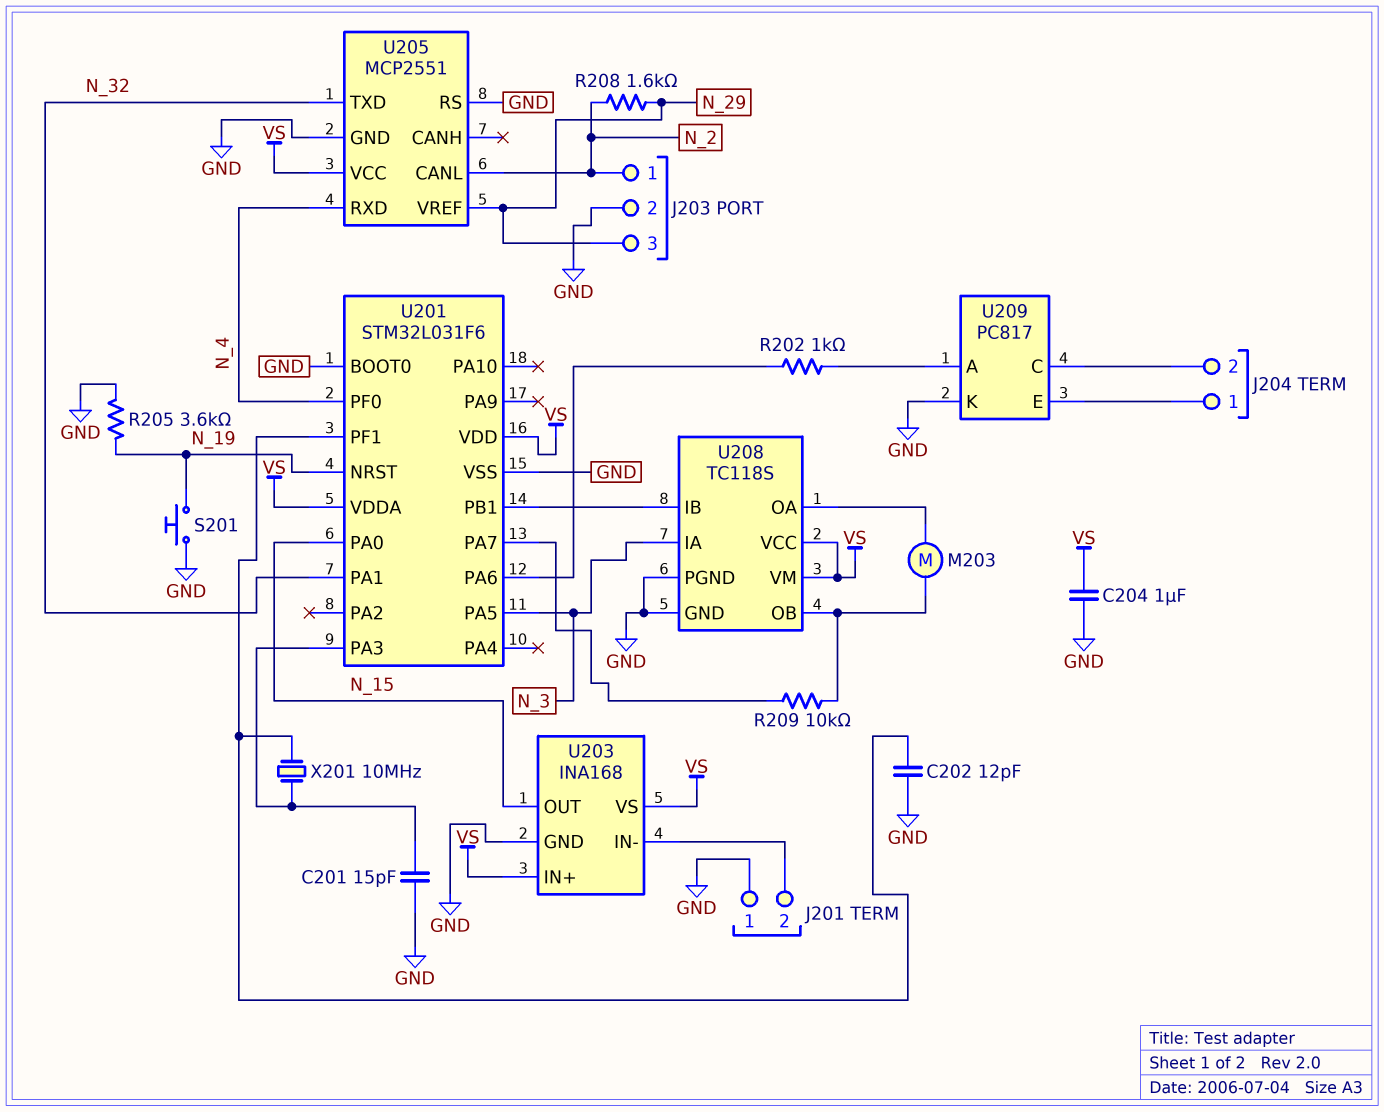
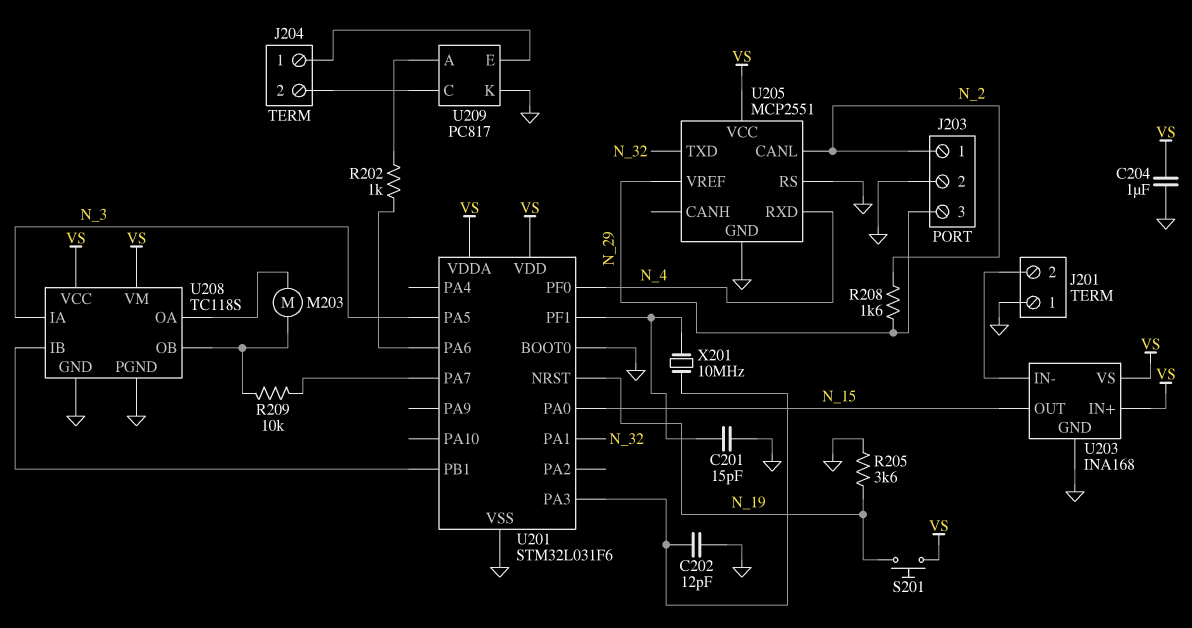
C201: 15pF (GND, U201/PA3) -> 15pF (GND, U201/PF1)
C202: 12pF (GND, U201/PF1) -> 12pF (GND, U201/PA3)
S201: button (GND, N_19) -> button (N_19, VS)

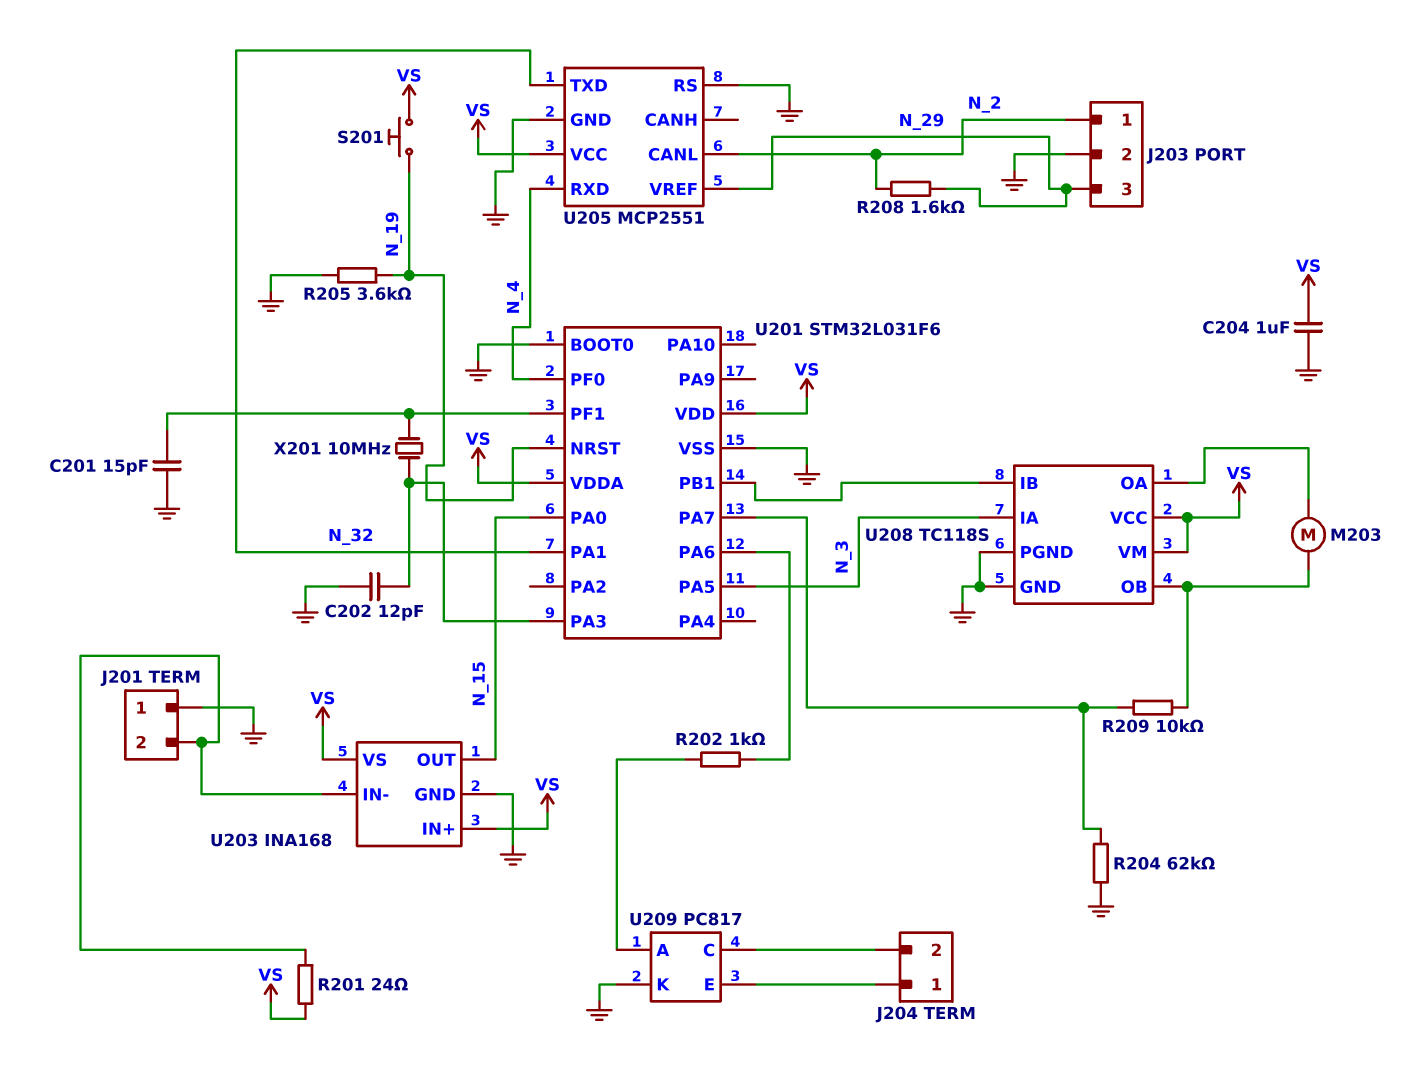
R201: none -> 24 (J201/2, VS)
R204: none -> 62k (GND, U201/PA7)

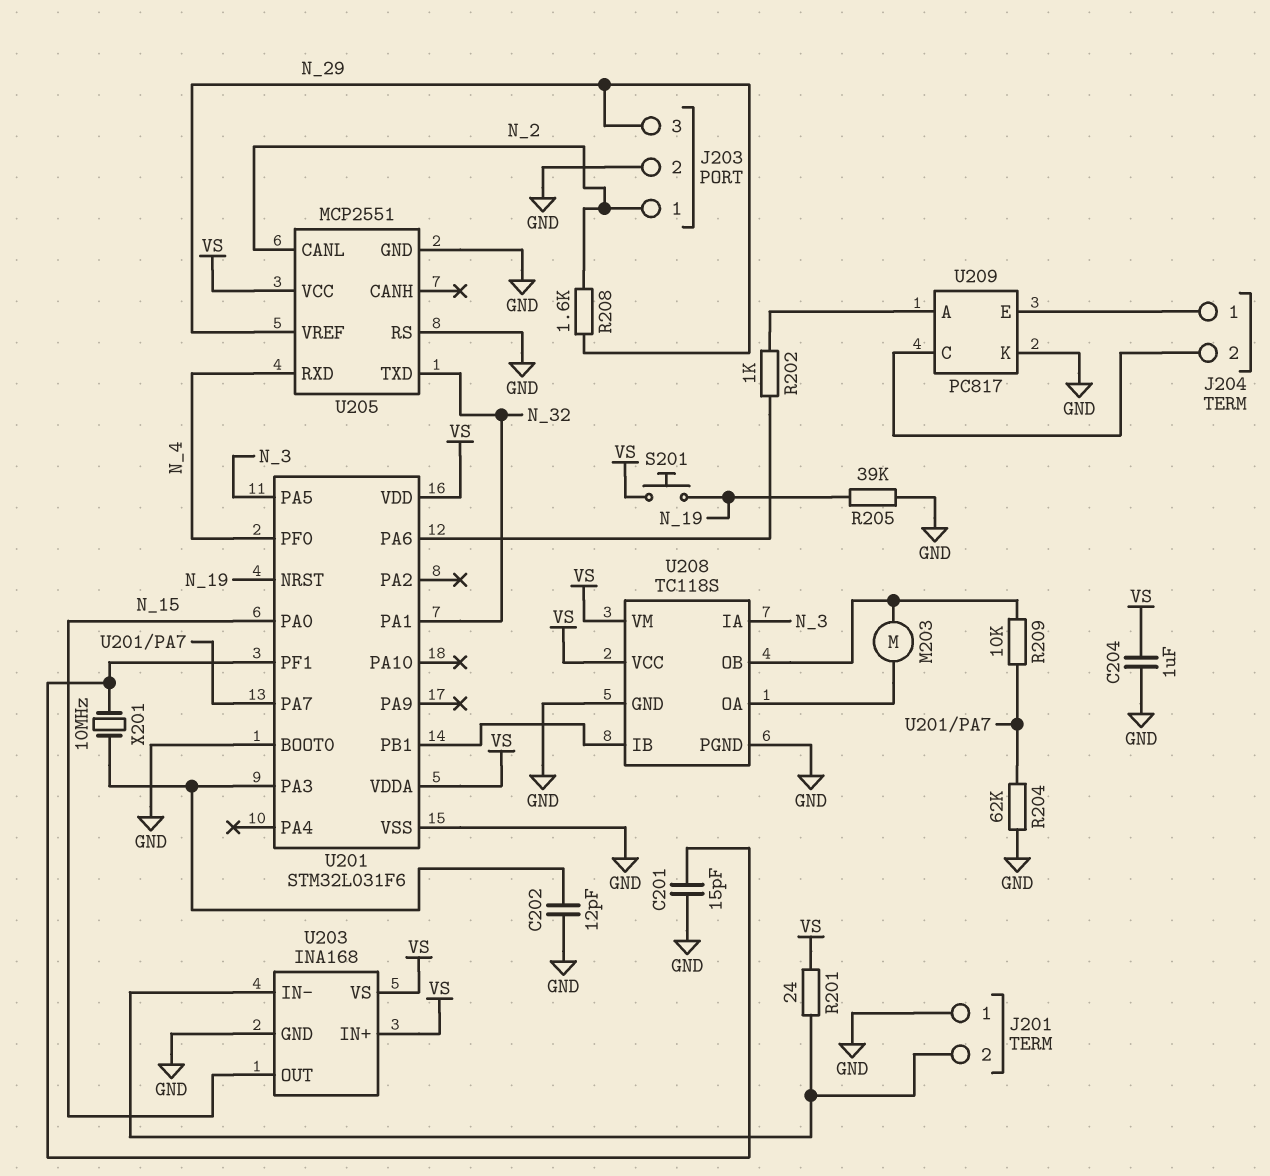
R205: 3.6k (GND, N_19) -> 39k (GND, N_19)

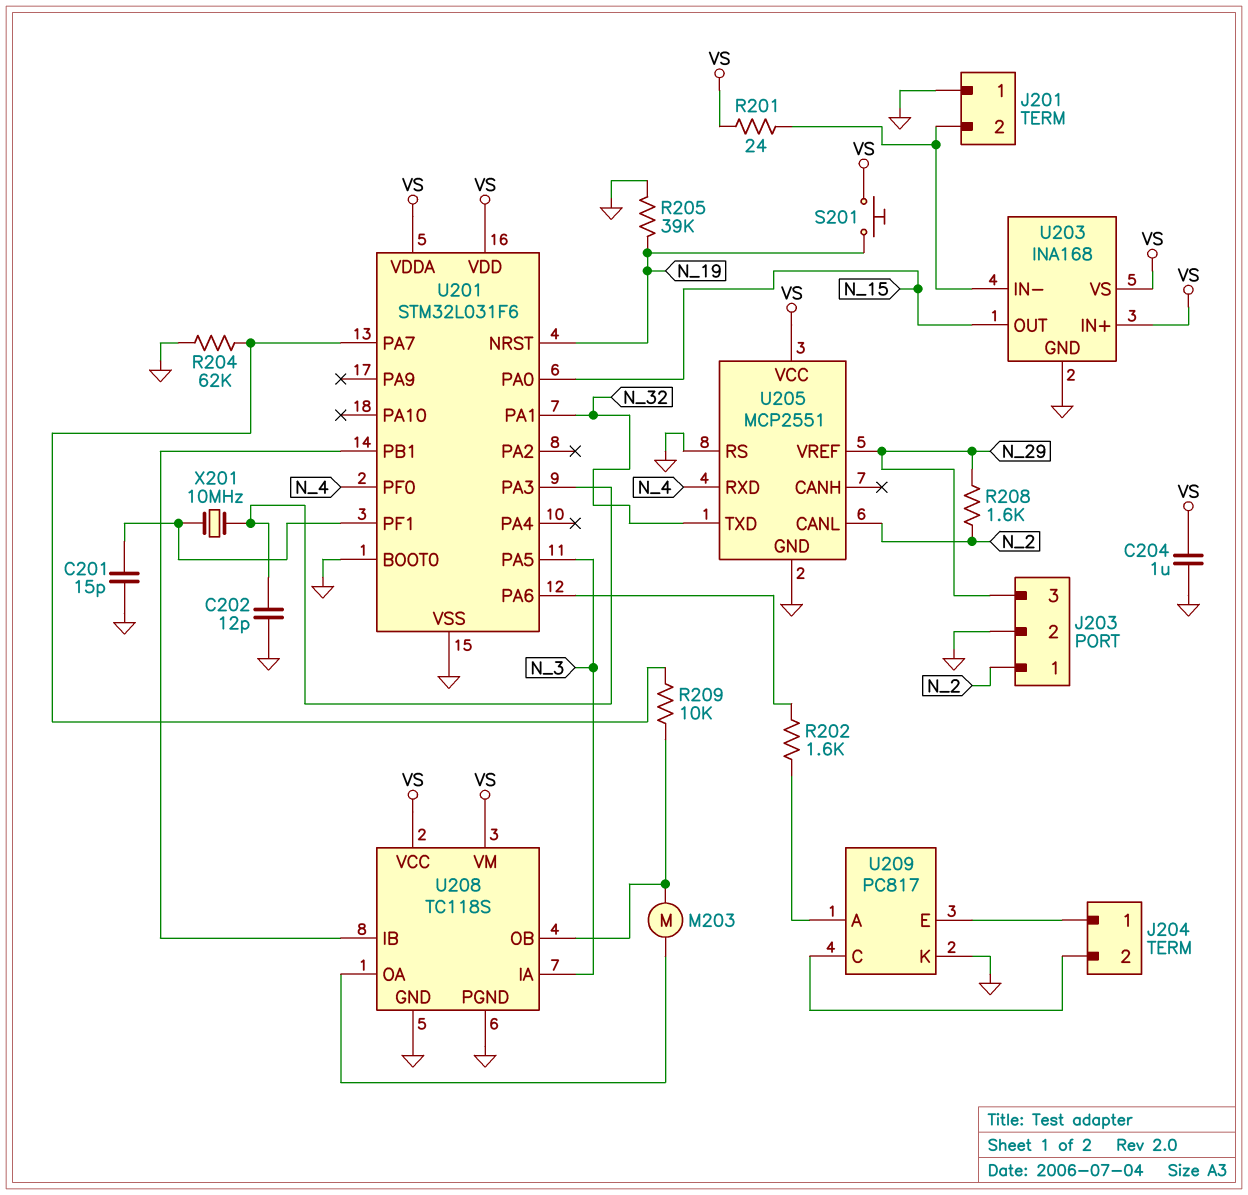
R202: 1k (U201/PA6, U209/A) -> 1.6k (U201/PA6, U209/A)

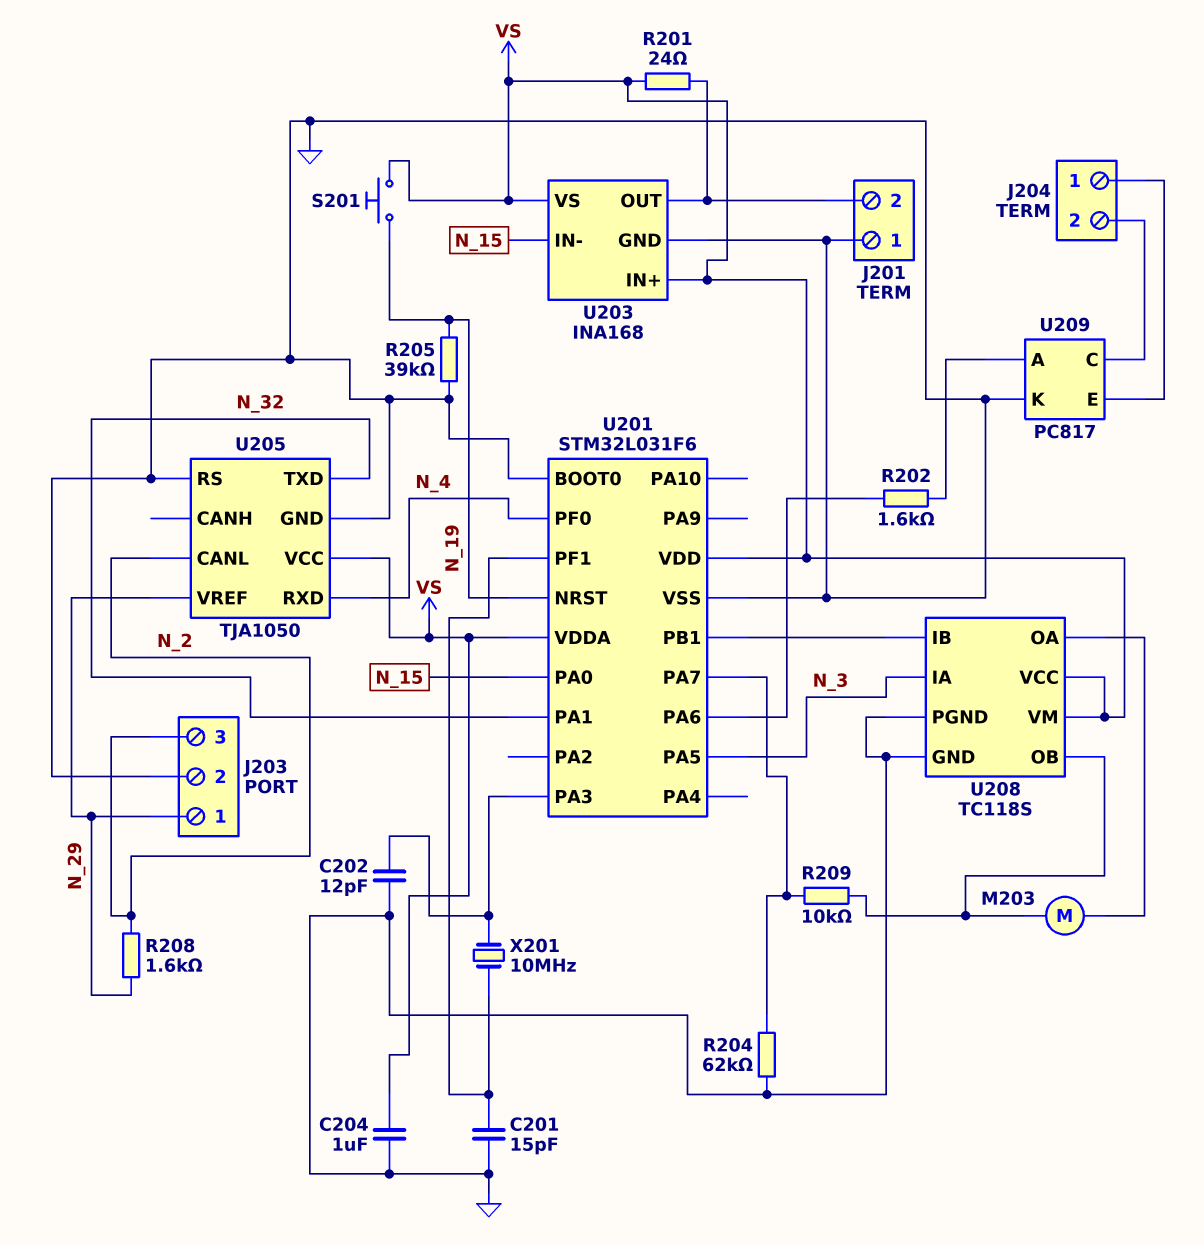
J203 pin 1: N_2 -> N_29
J203 pin 3: N_29 -> N_2
U203 pin IN-: J201/2 -> N_15
U203 pin OUT: N_15 -> J201/2
U205: MCP2551 -> TJA1050

